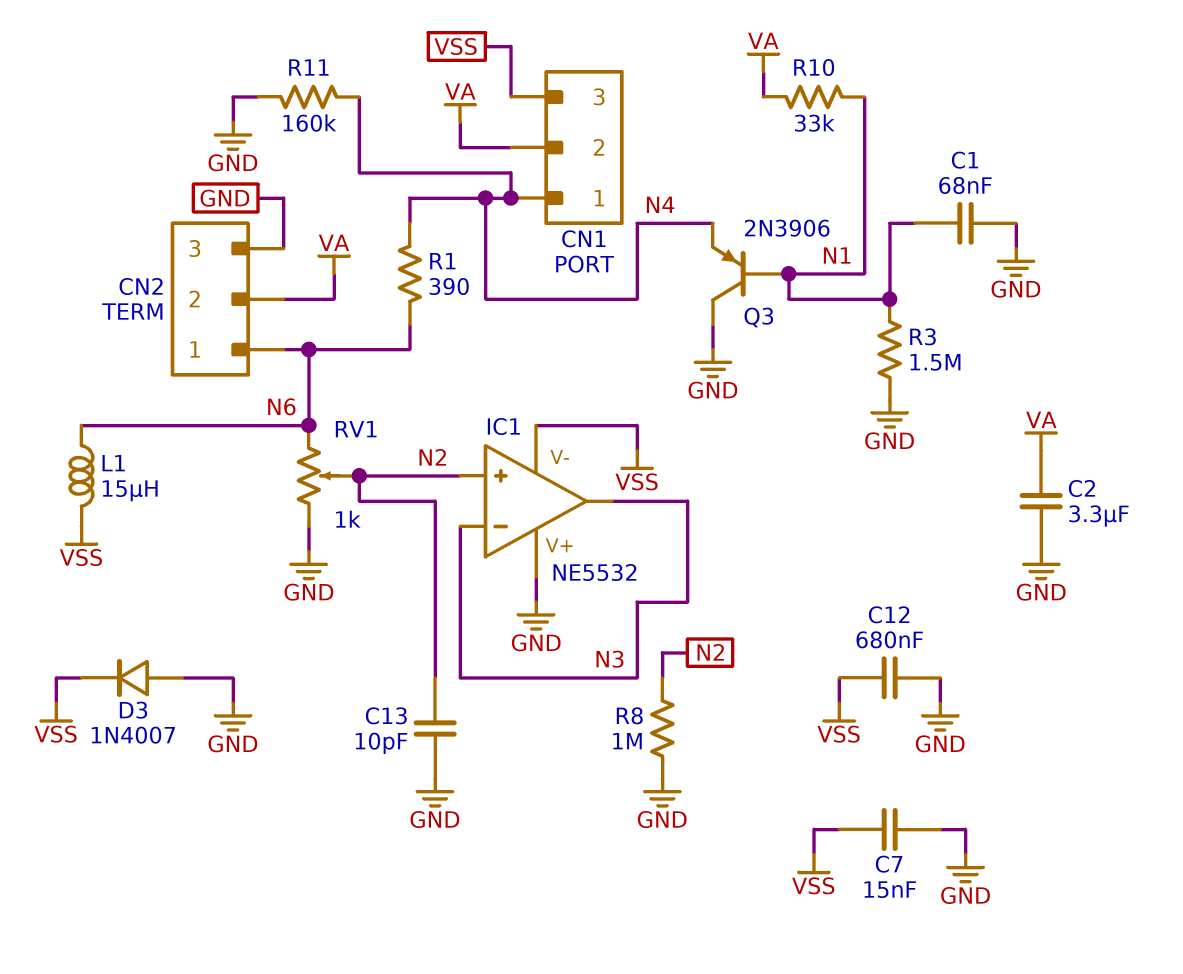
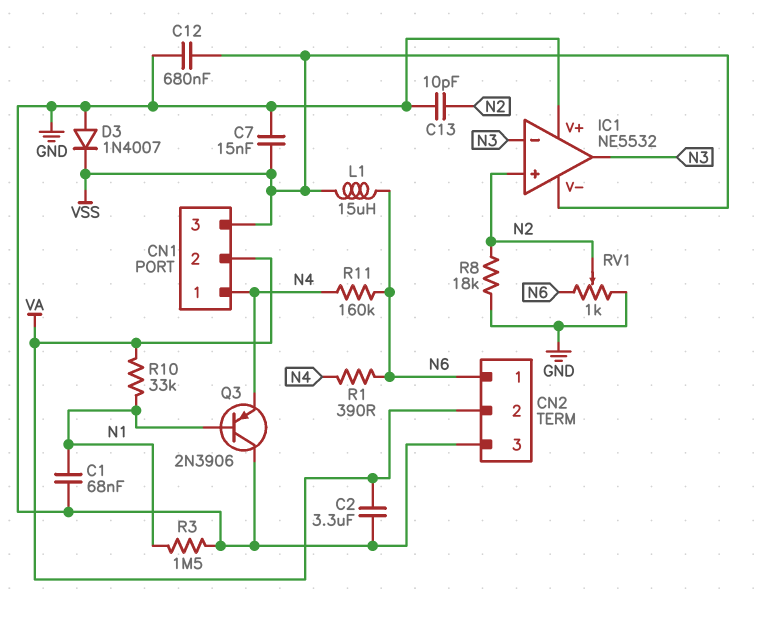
R8: 1M (GND, N2) -> 18k (GND, N2)
R11: 160k (GND, N4) -> 160k (N4, N6)

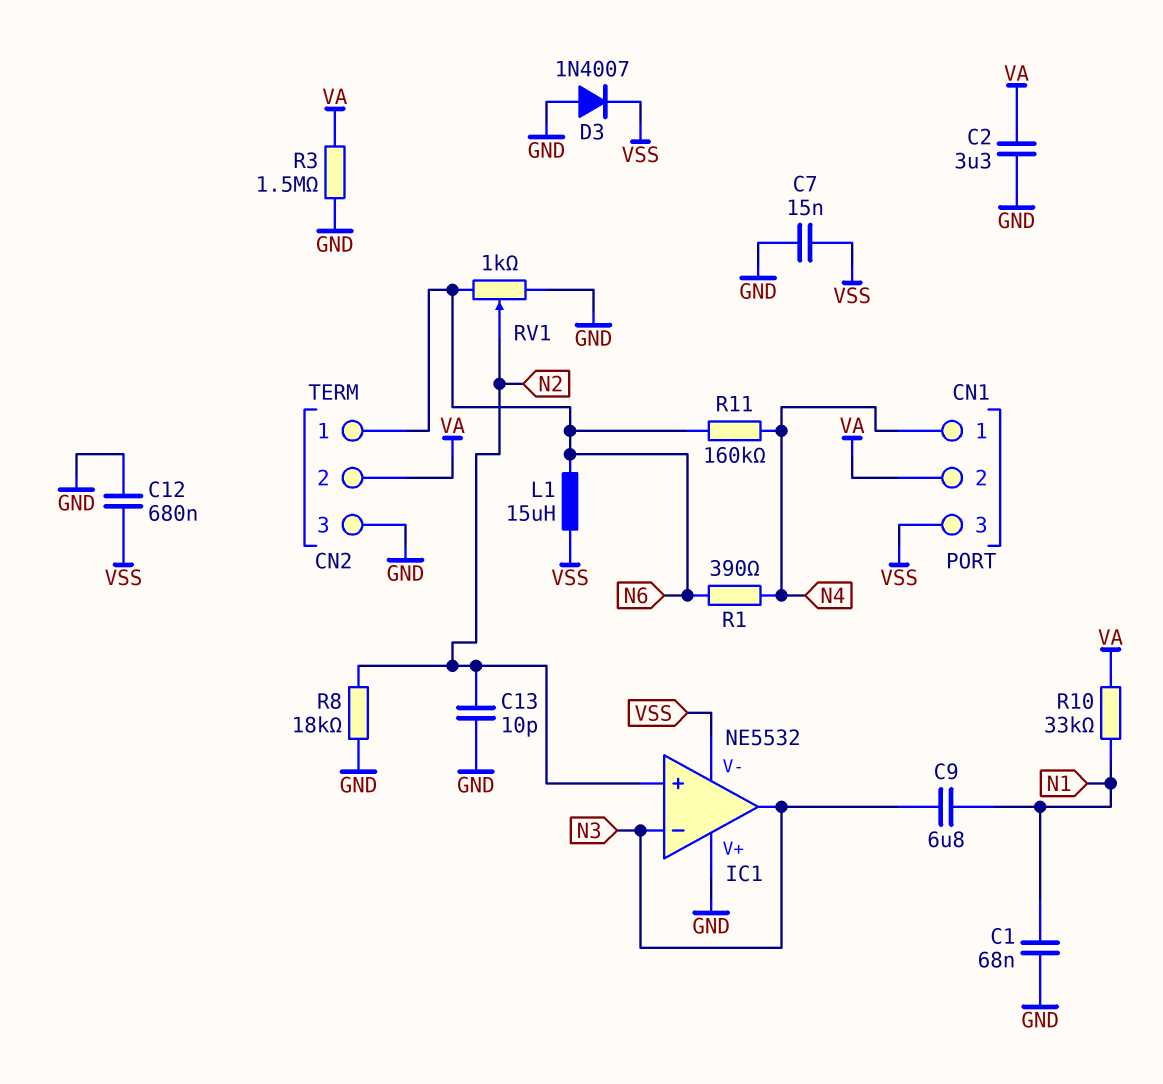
C9: none -> 6.8uF (N1, N3)
Q3: PNP 2N3906 (B N1, C GND, E N4) -> none
R3: 1.5M (GND, N1) -> 1.5M (GND, VA)

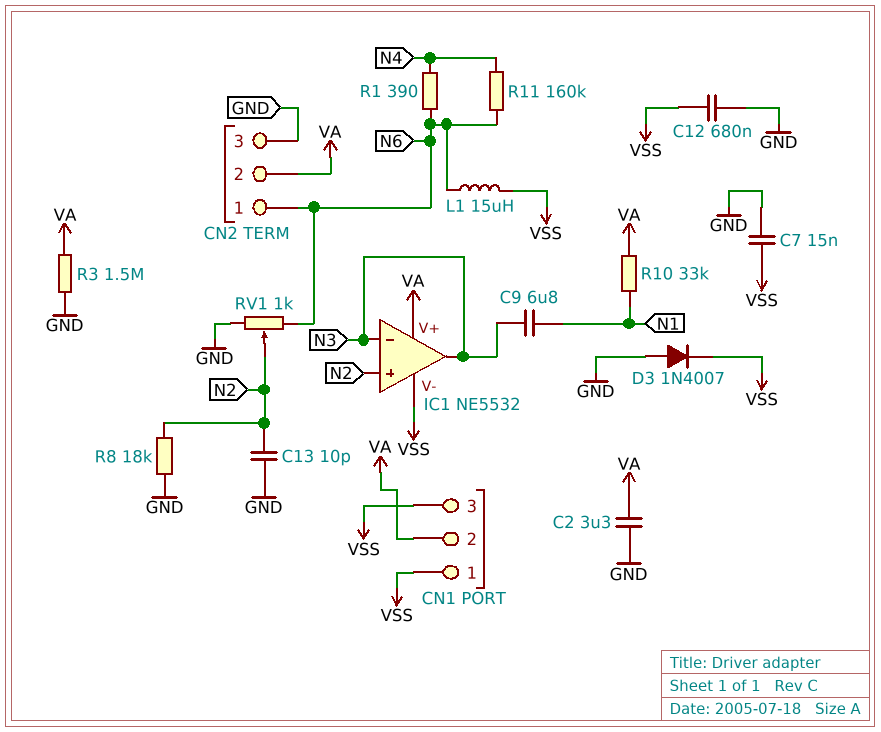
C1: 68nF (GND, N1) -> none
CN1 pin 1: N4 -> VSS
IC1 pin V+: GND -> VA

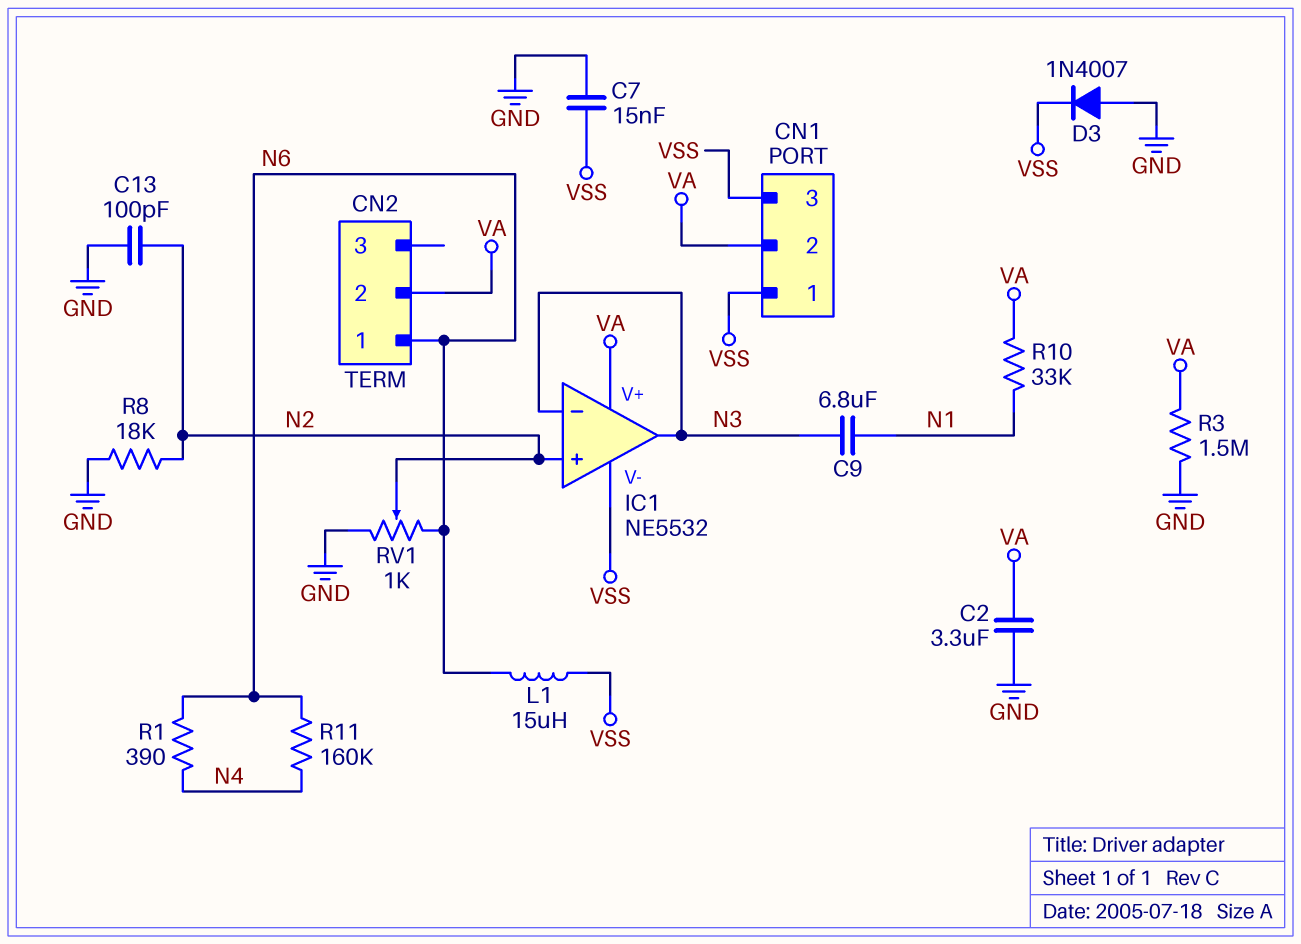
C12: 680nF (GND, VSS) -> none
C13: 10pF (GND, N2) -> 100pF (GND, N2)
CN2 pin 3: GND -> none

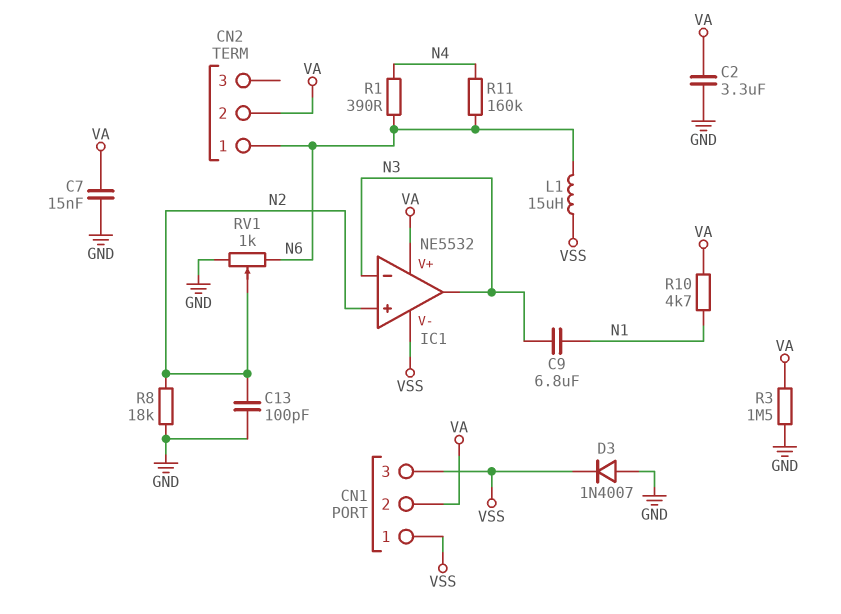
C7: 15nF (GND, VSS) -> 15nF (GND, VA)
R10: 33k (N1, VA) -> 4.7k (N1, VA)

